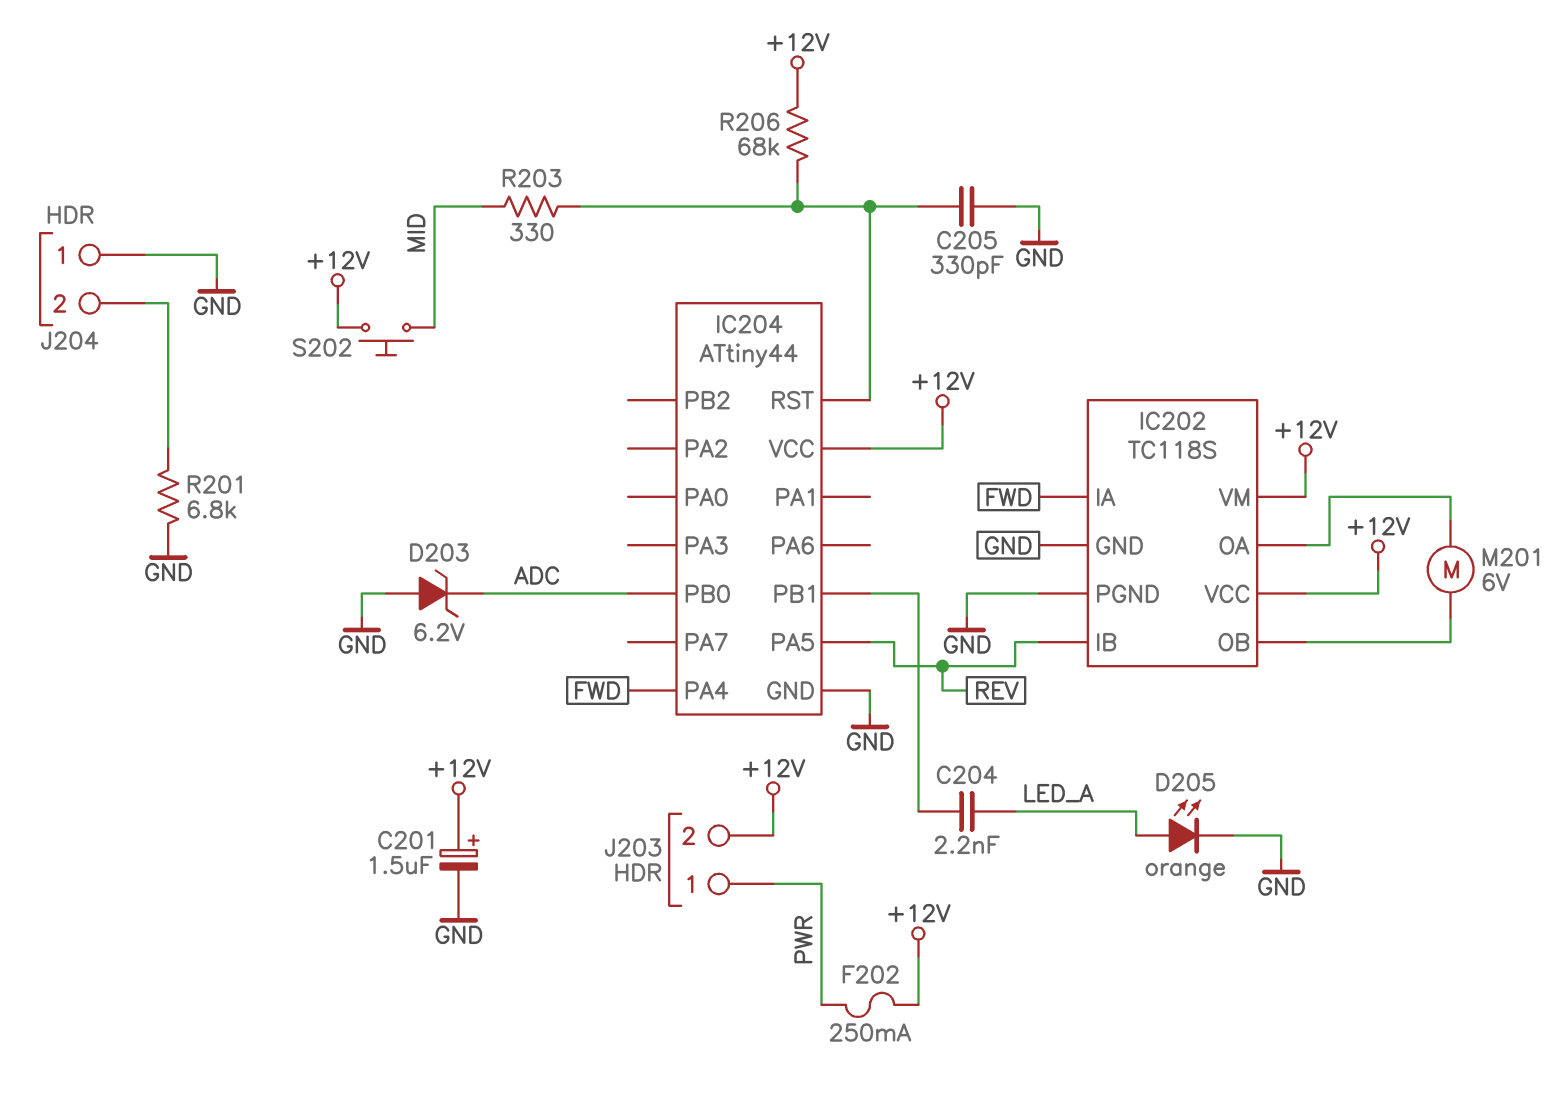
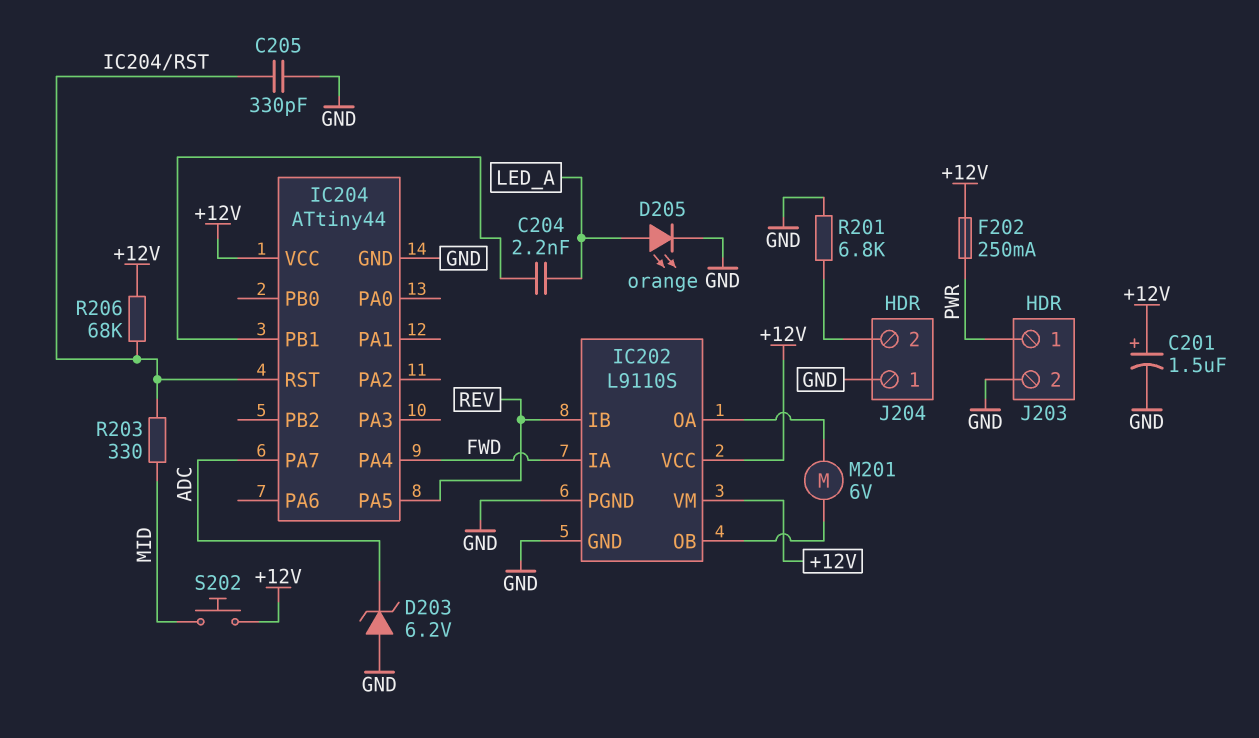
IC202: TC118S -> L9110S
IC204 pin PA7: none -> ADC
IC204 pin PB0: ADC -> none
J203 pin 2: +12V -> GND

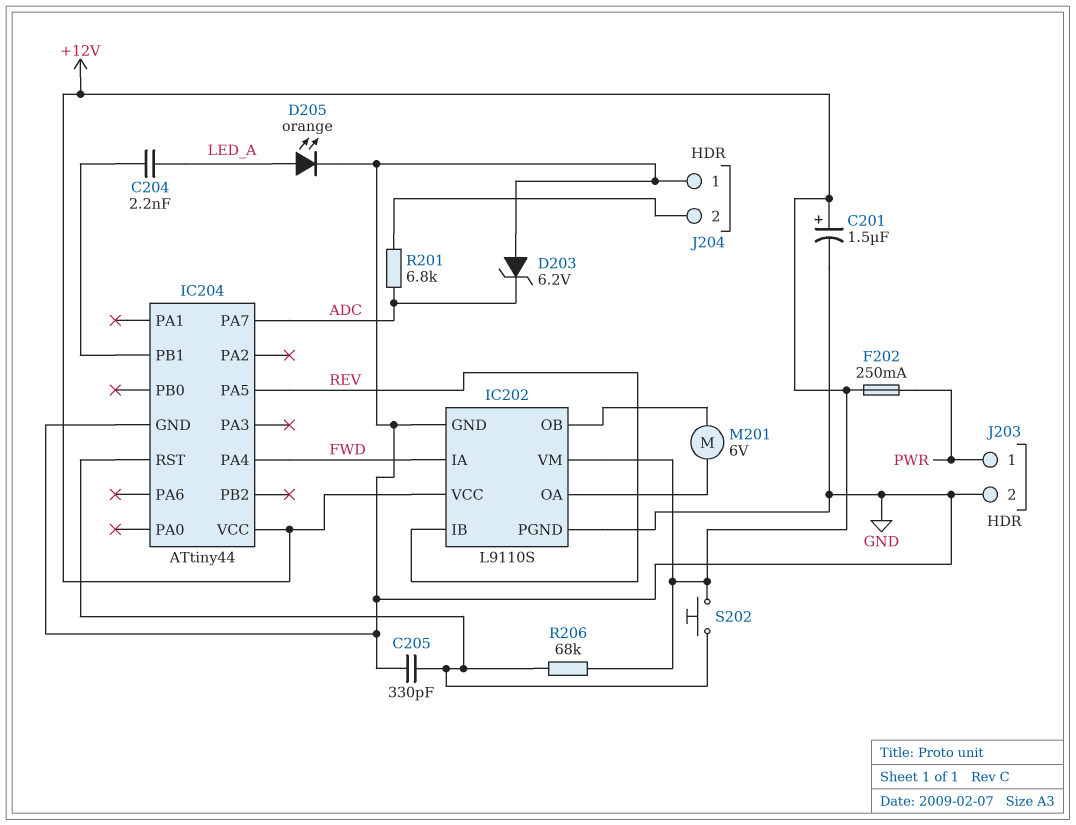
R201: 6.8k (GND, J204/2) -> 6.8k (ADC, J204/2)
R203: 330 (IC204/RST, MID) -> none
S202: button (+12V, MID) -> button (+12V, IC204/RST)

